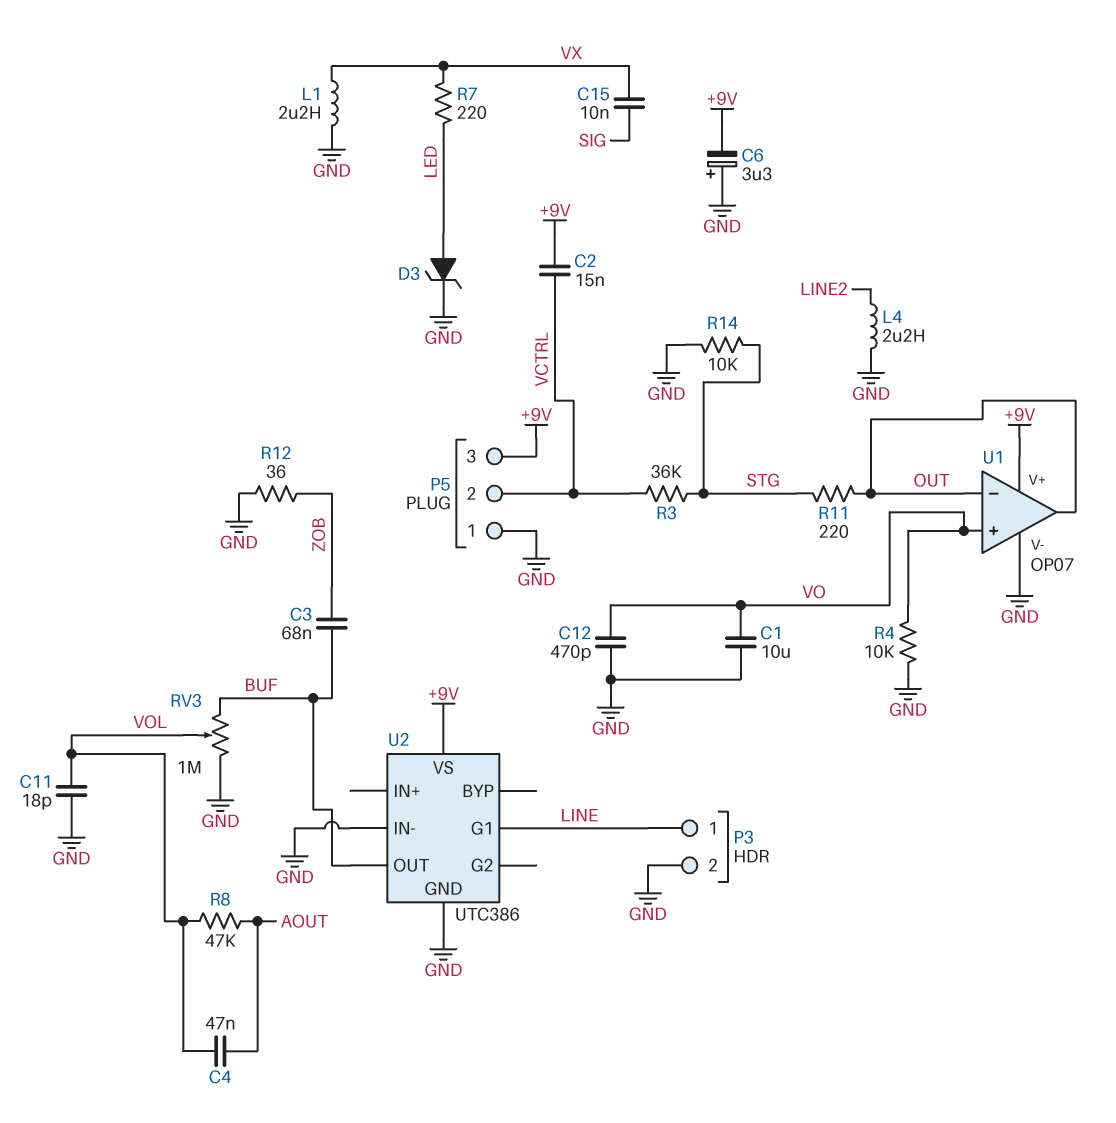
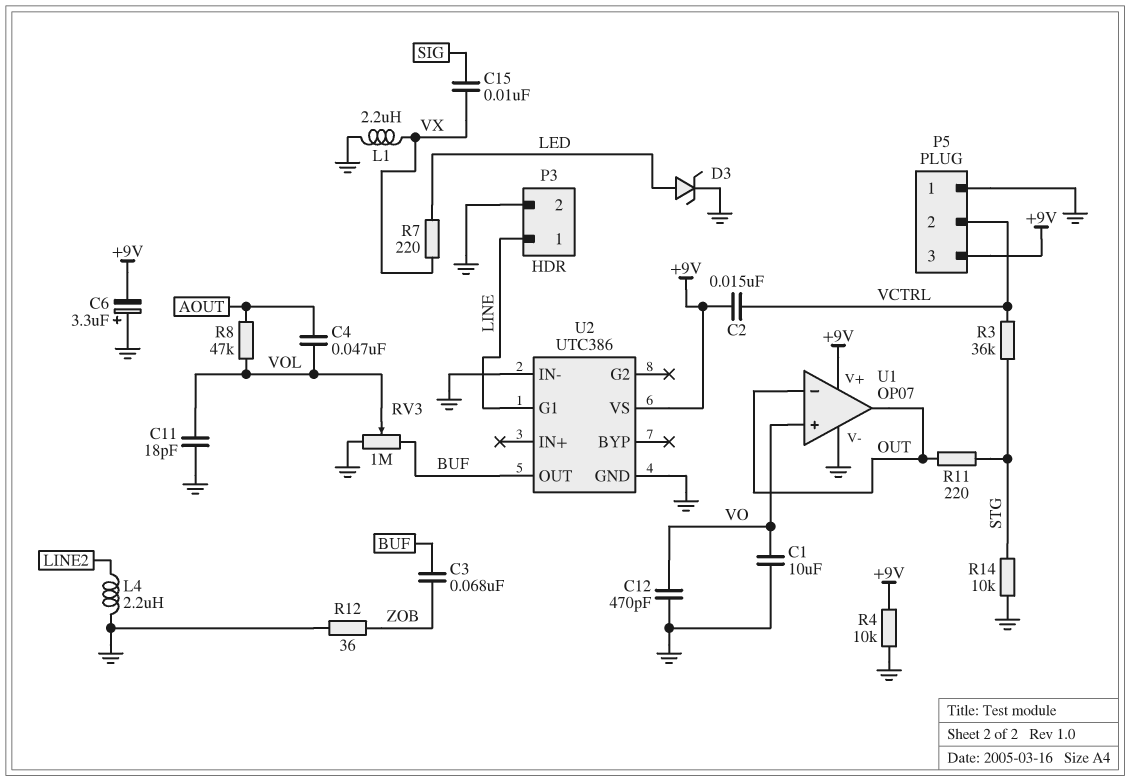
R4: 10k (GND, VO) -> 10k (+9V, GND)

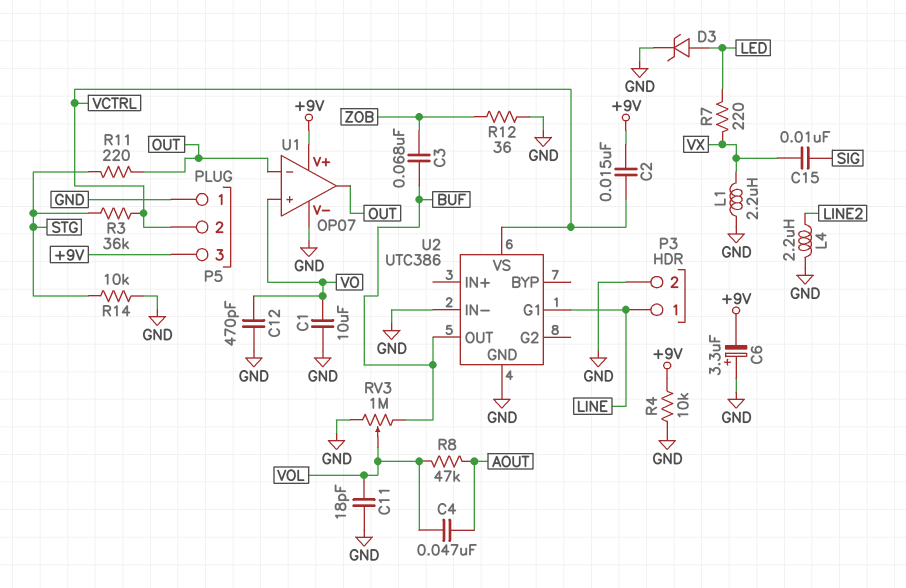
U2 pin VS: +9V -> VCTRL

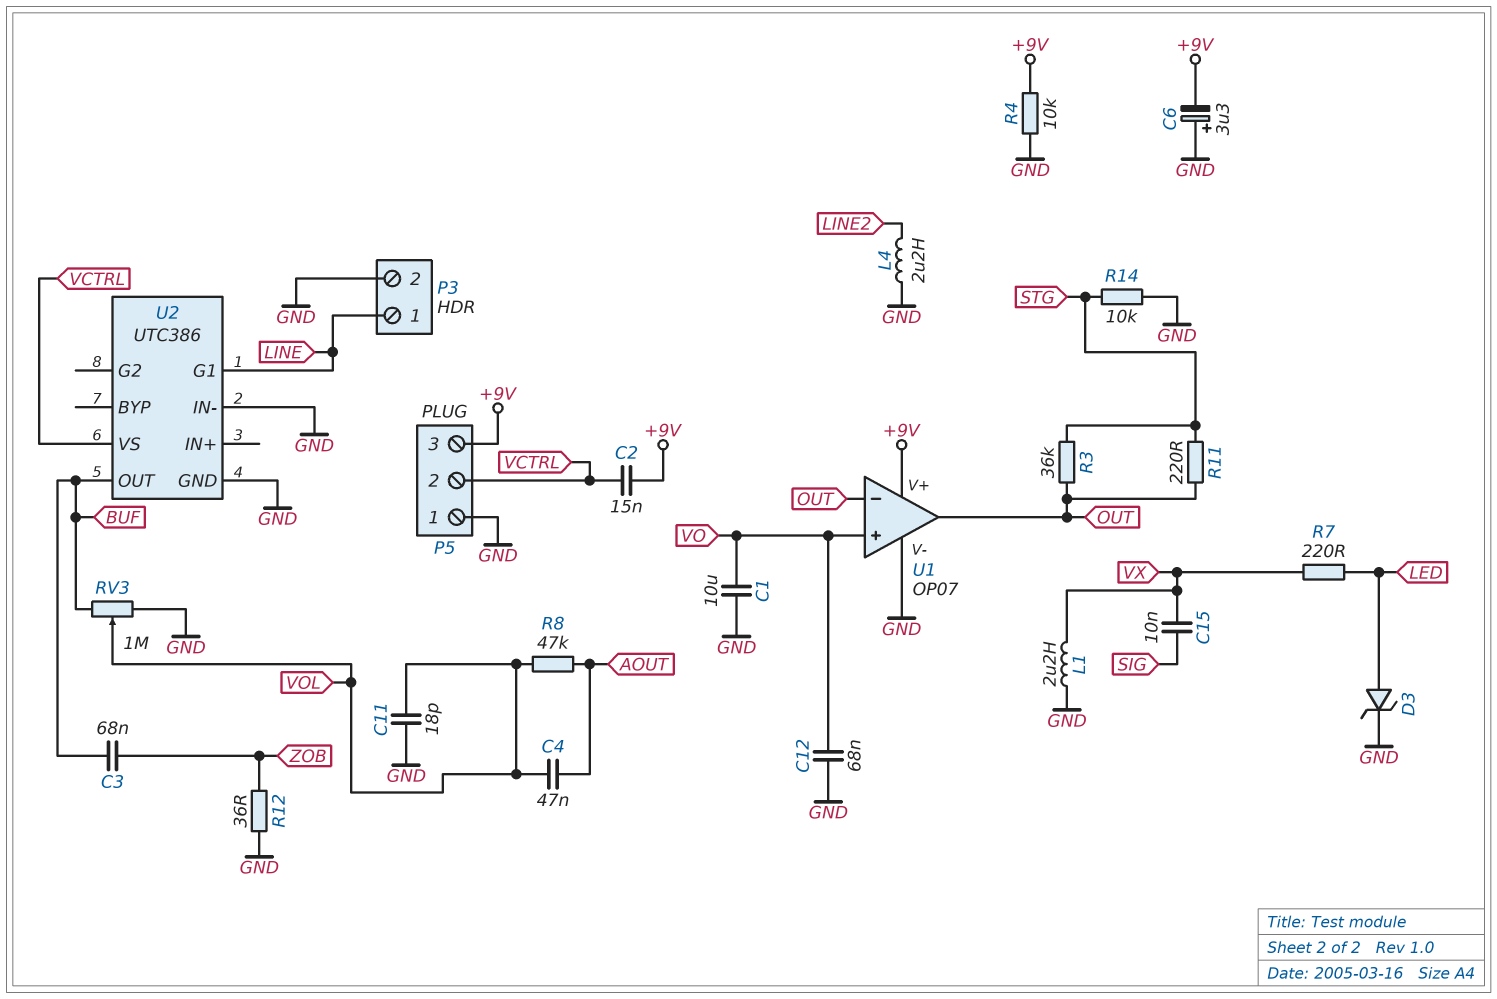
C12: 470pF (GND, VO) -> 68nF (GND, VO)
R3: 36k (STG, VCTRL) -> 36k (OUT, STG)

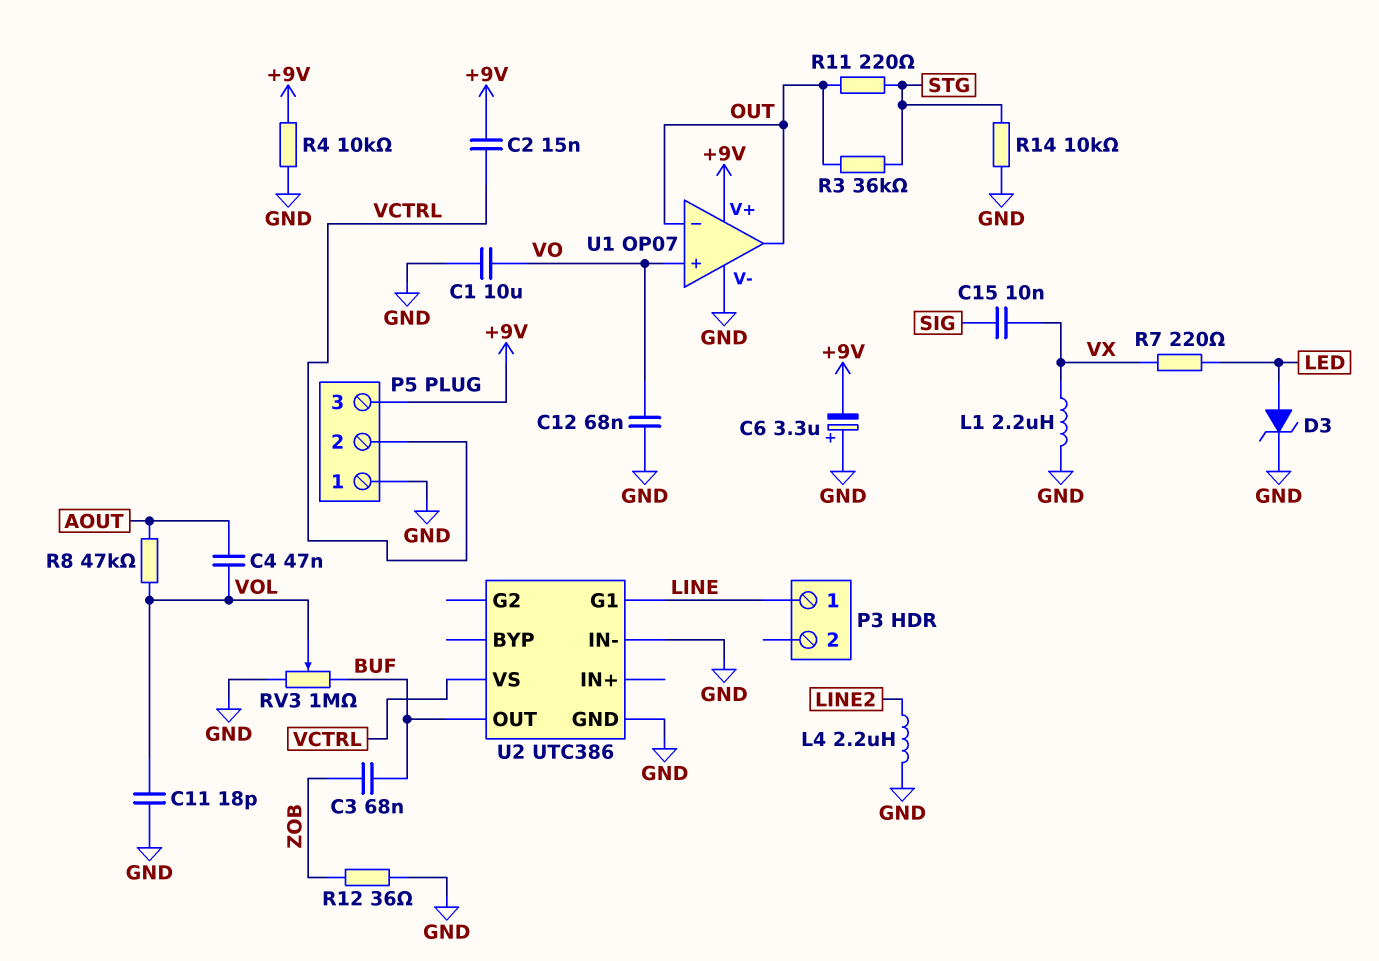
P3 pin 2: GND -> none

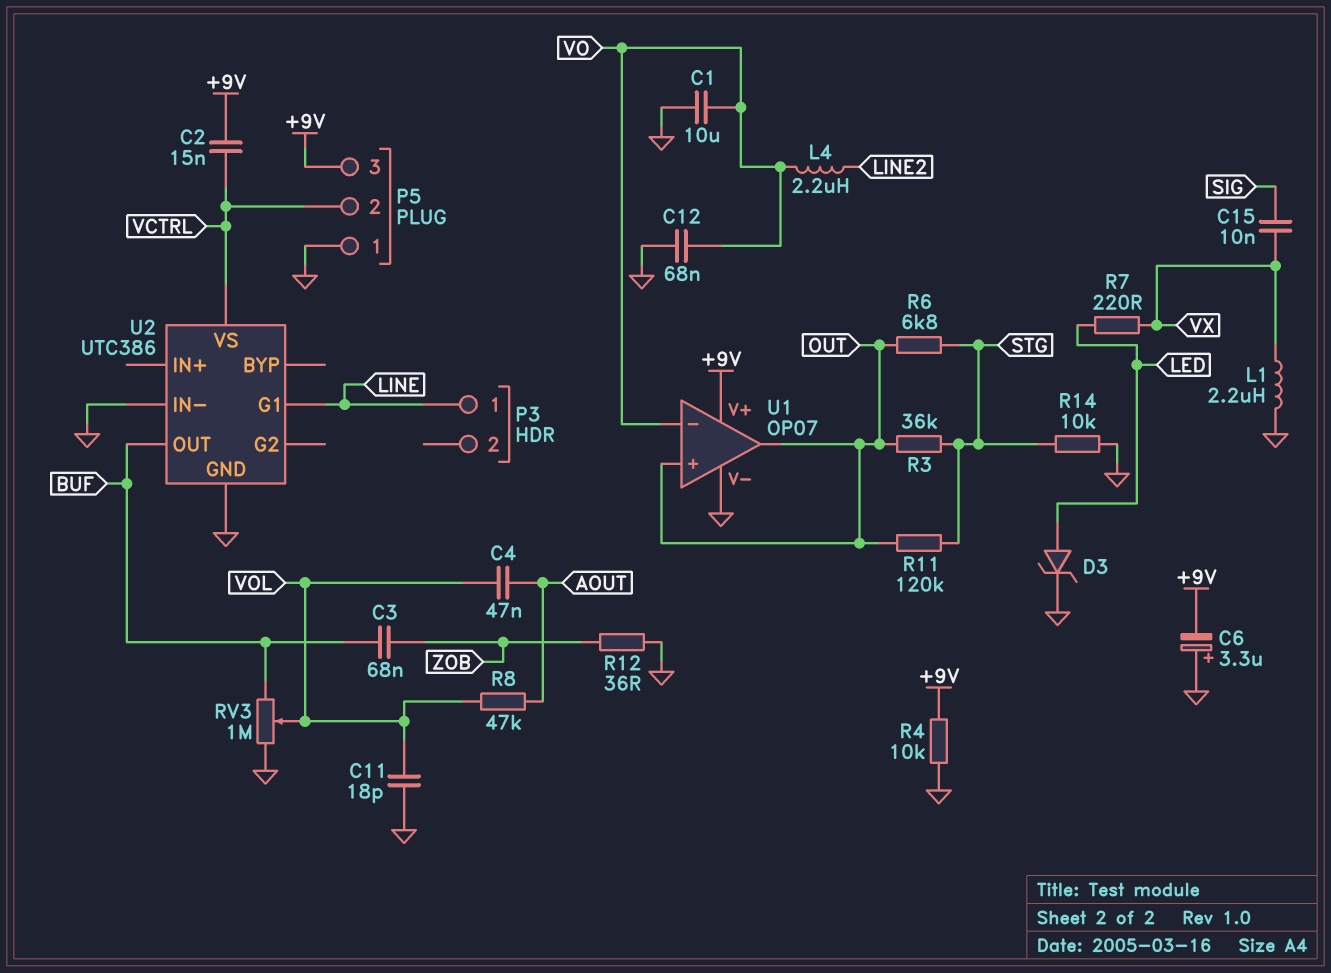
L4: 2.2uH (GND, LINE2) -> 2.2uH (LINE2, VO)
R6: none -> 6.8k (OUT, STG)
R11: 220 (OUT, STG) -> 120k (OUT, STG)
U1 pin in+: VO -> OUT
U1 pin in-: OUT -> VO

